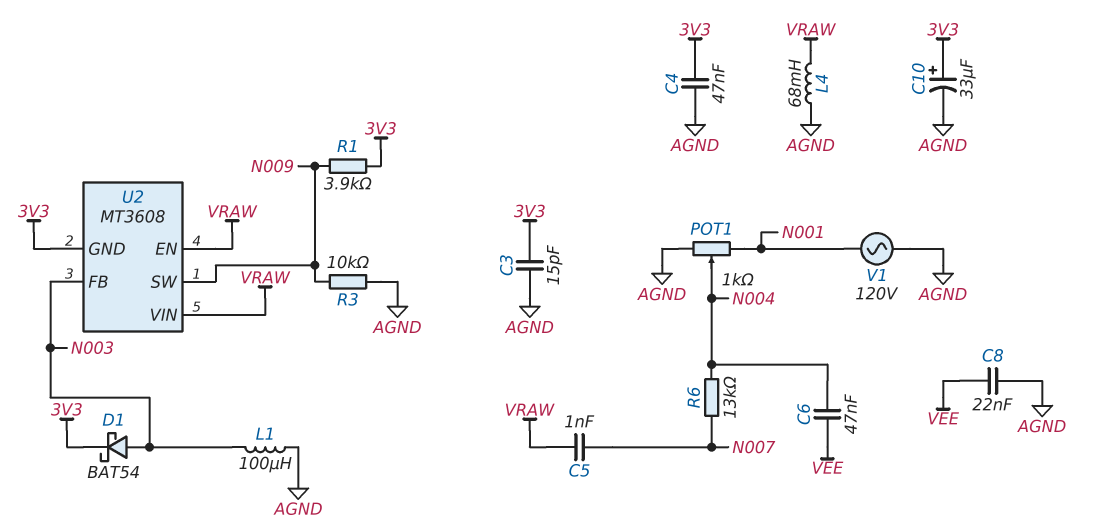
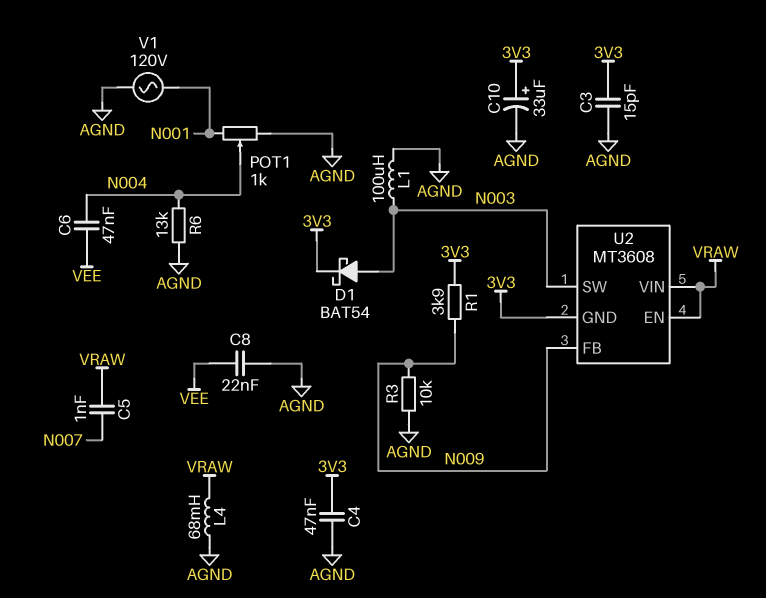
R6: 13k (N004, N007) -> 13k (AGND, N004)
U2 pin FB: N003 -> N009
U2 pin SW: N009 -> N003

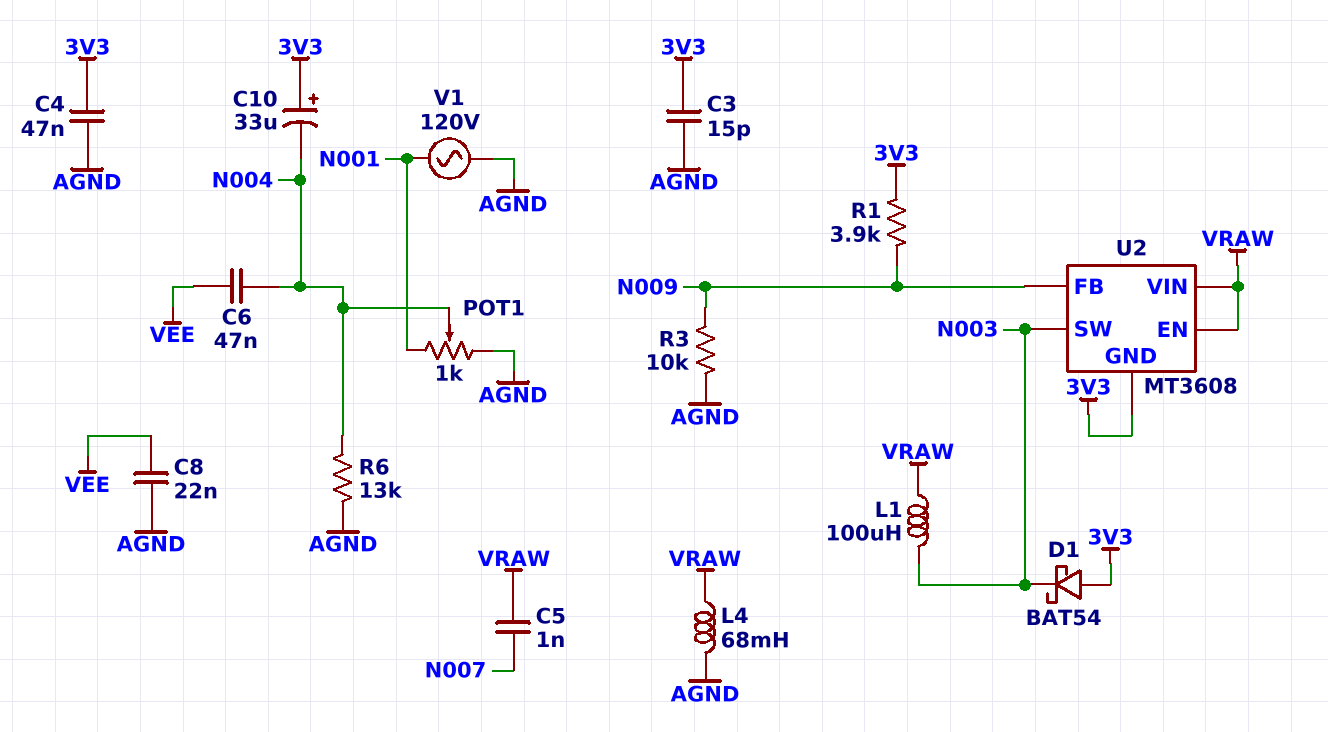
C10: 33uF (plus 3V3, minus AGND) -> 33uF (plus 3V3, minus N004)
D1: schottky BAT54 (A N003, K 3V3) -> schottky BAT54 (A 3V3, K N003)
L1: 100uH (AGND, N003) -> 100uH (N003, VRAW)

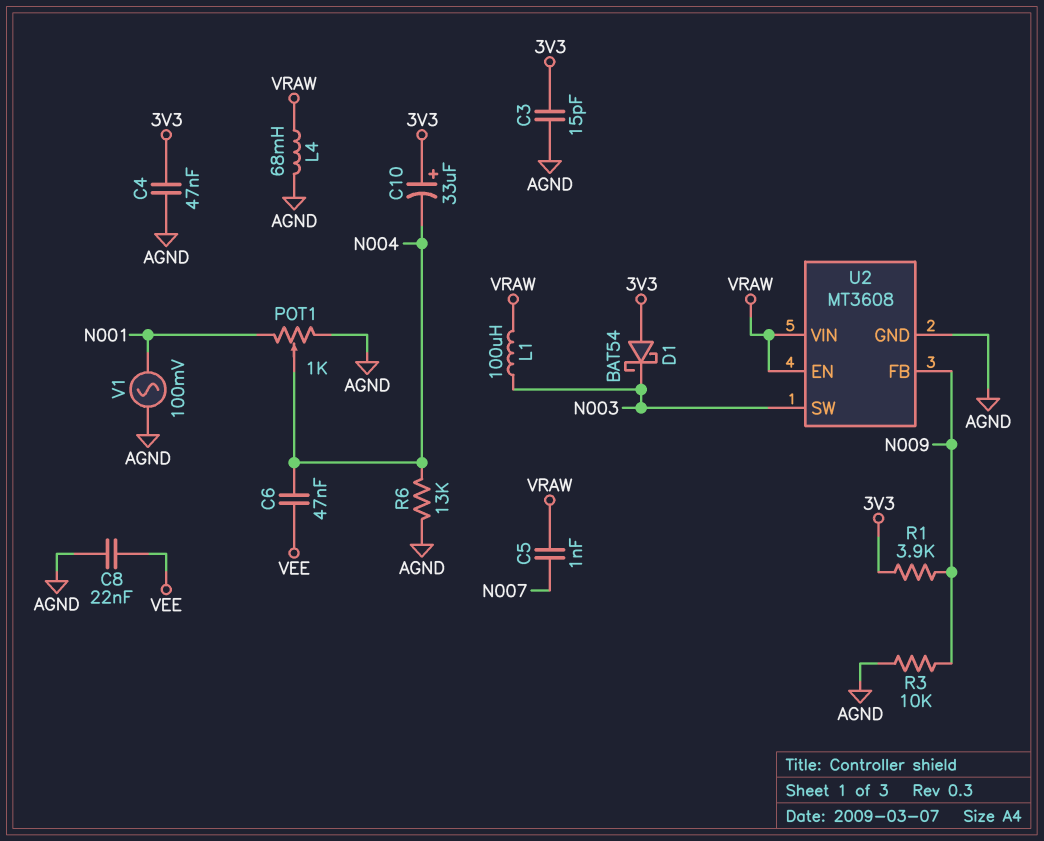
U2 pin GND: 3V3 -> AGND
V1: AC 120V (AGND, N001) -> AC 100mV (AGND, N001)

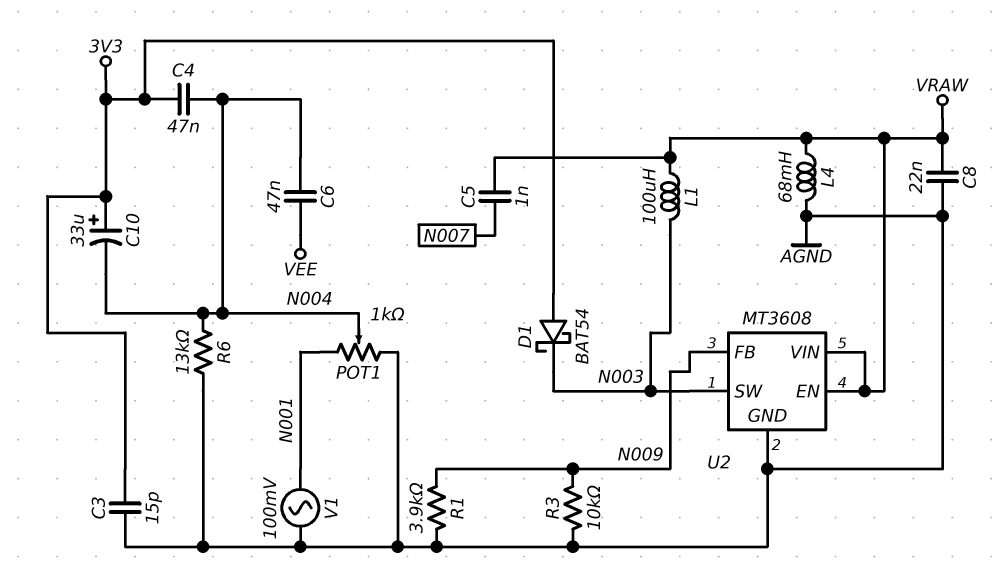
C4: 47nF (3V3, AGND) -> 47nF (3V3, N004)
C8: 22nF (AGND, VEE) -> 22nF (AGND, VRAW)
R1: 3.9k (3V3, N009) -> 3.9k (AGND, N009)

